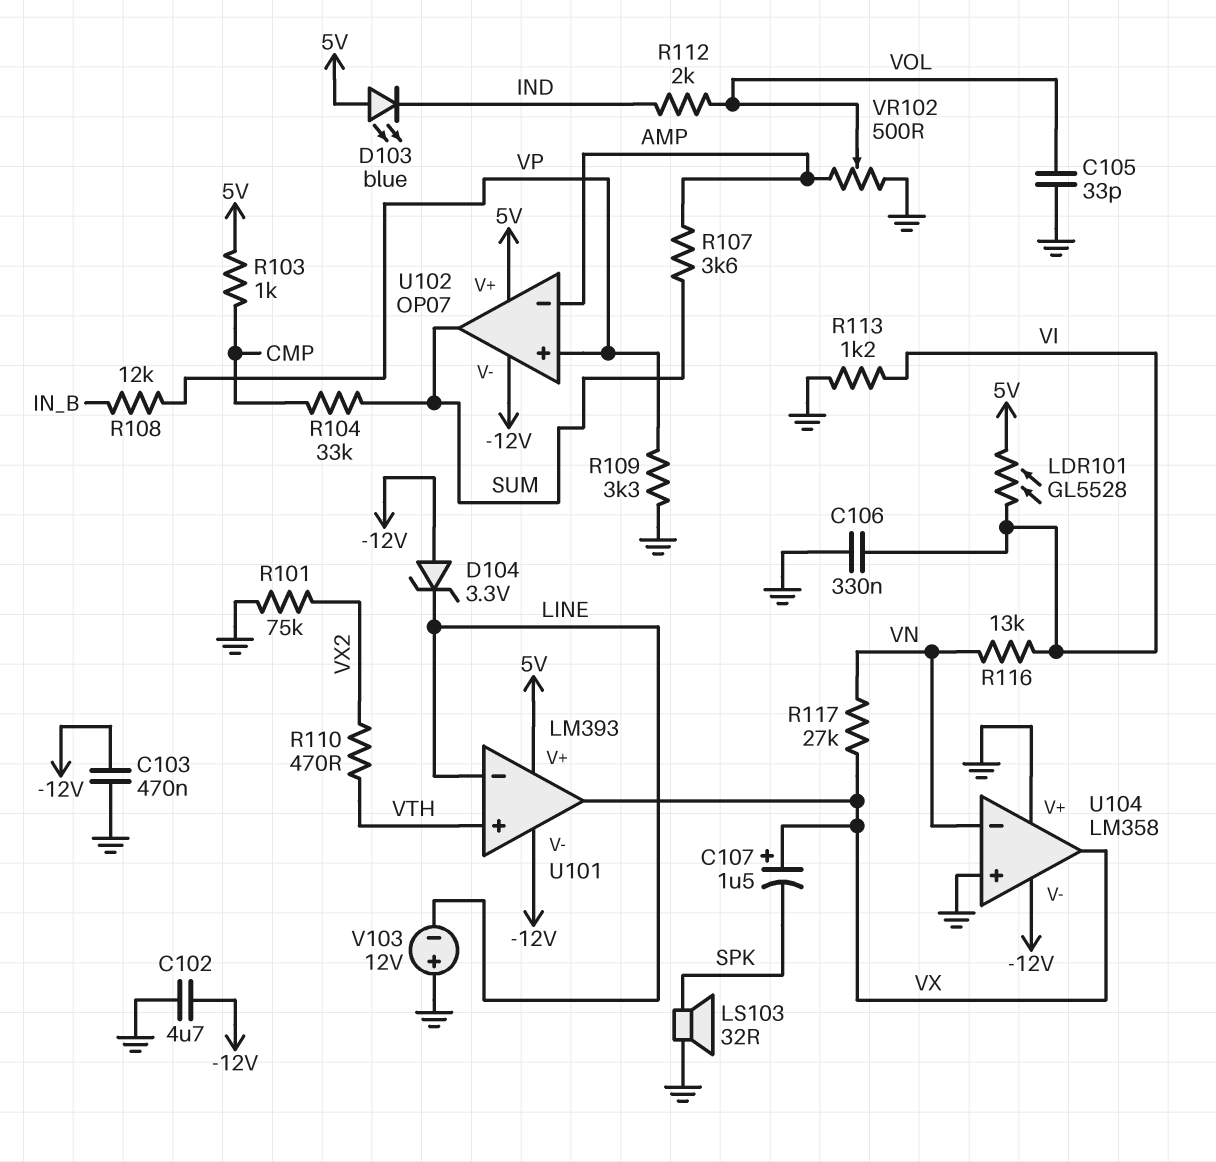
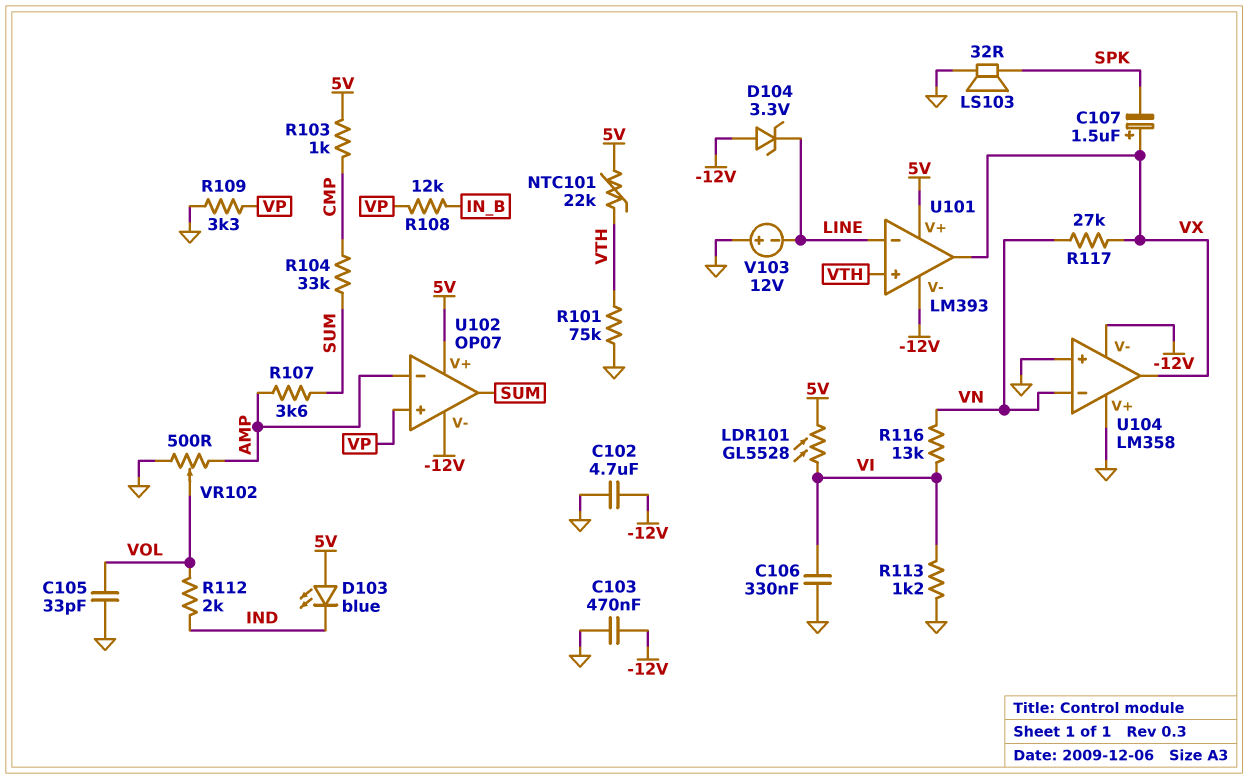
NTC101: none -> 22k (5V, VTH)
R101: 75k (GND, VX2) -> 75k (GND, VTH)
R110: 470 (VTH, VX2) -> none

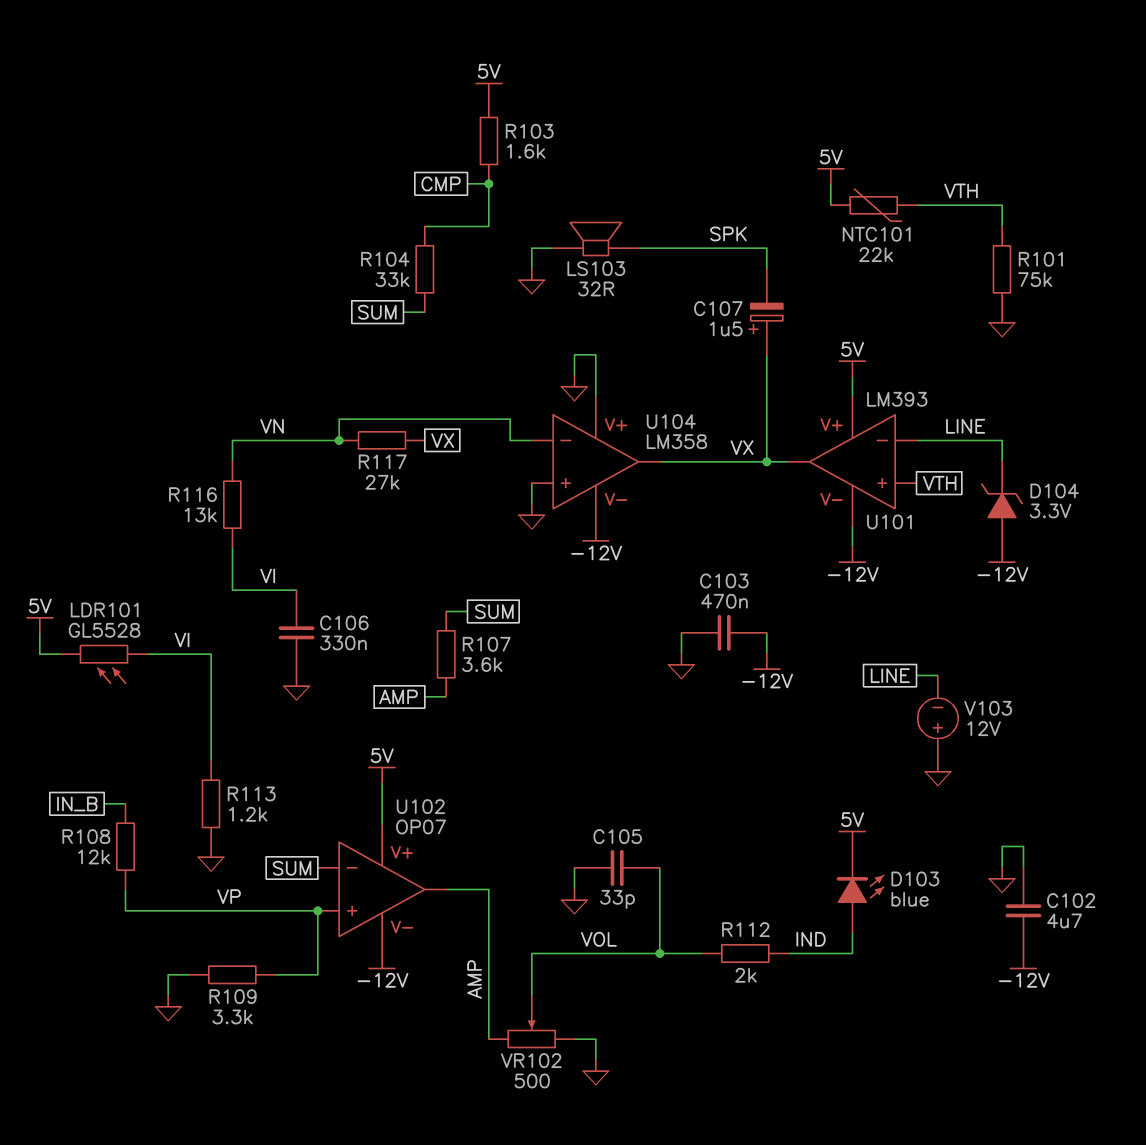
D103: LED blue (A 5V, K IND) -> LED blue (A IND, K 5V)
R103: 1k (5V, CMP) -> 1.6k (5V, CMP)
U102 pin in-: AMP -> SUM
U102 pin out: SUM -> AMP

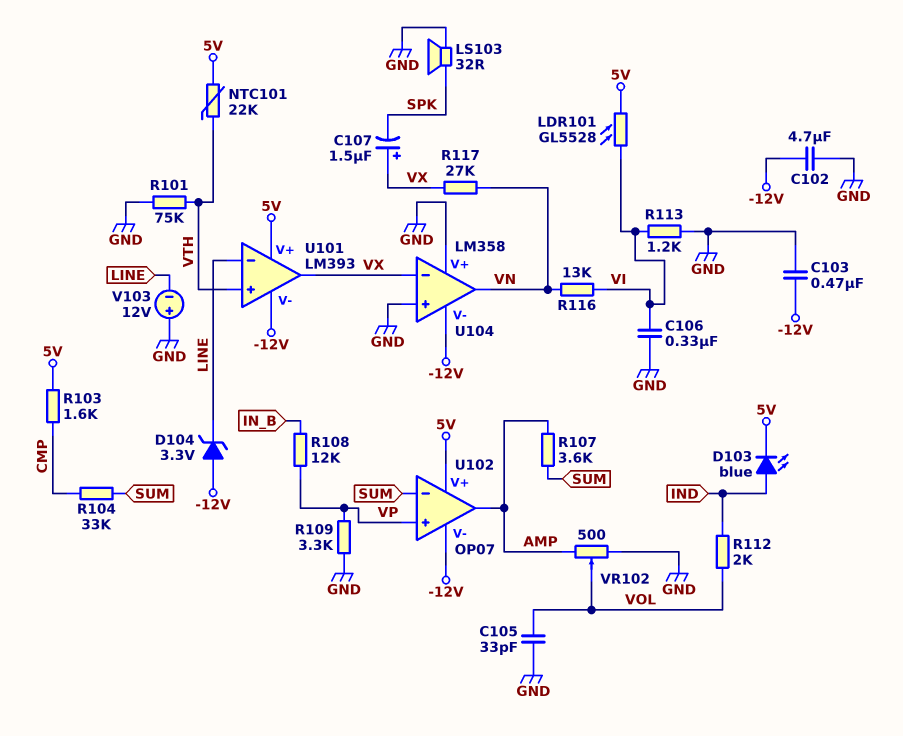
U104 pin in-: VN -> VX
U104 pin out: VX -> VN

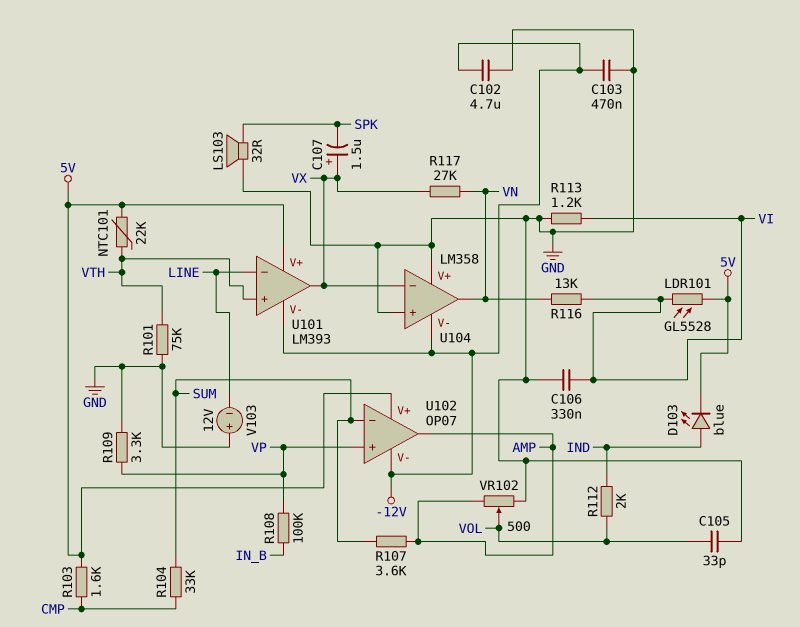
D104: zener 3.3V (A -12V, K LINE) -> none
R108: 12k (IN_B, VP) -> 100k (IN_B, VP)

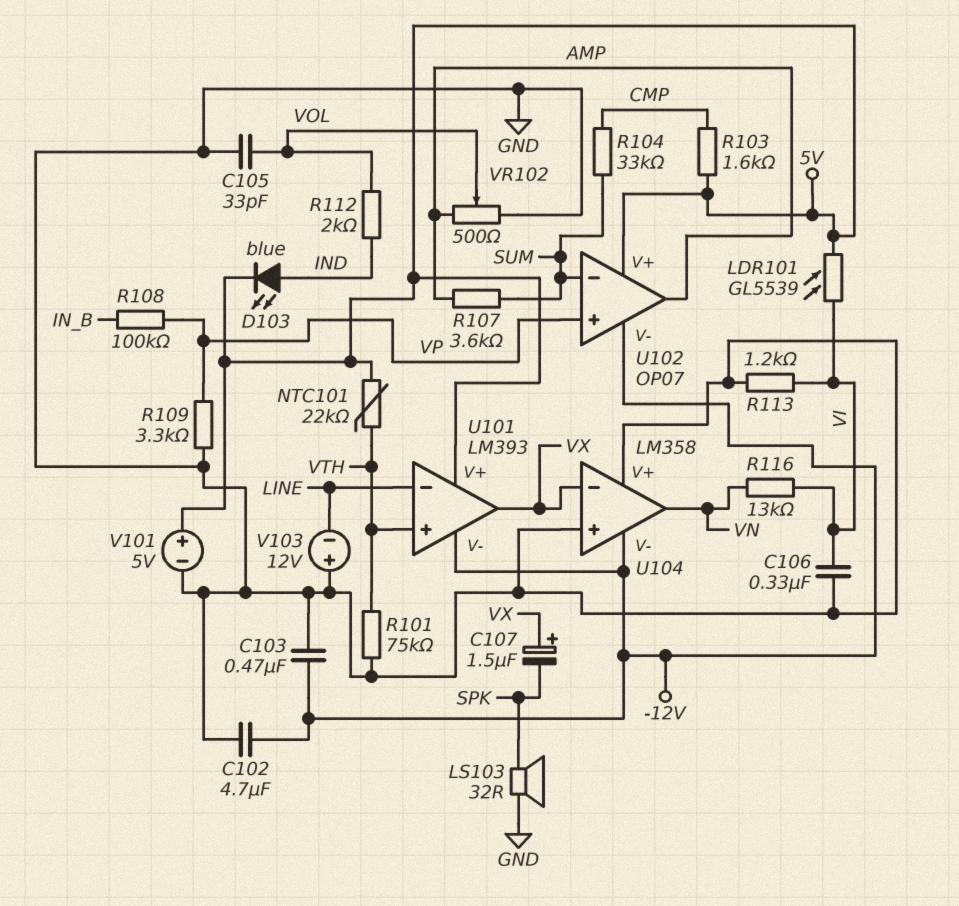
LDR101: GL5528 (5V, VI) -> GL5539 (5V, VI)
R117: 27k (VN, VX) -> none
V101: none -> 5V (plus 5V, minus GND)

